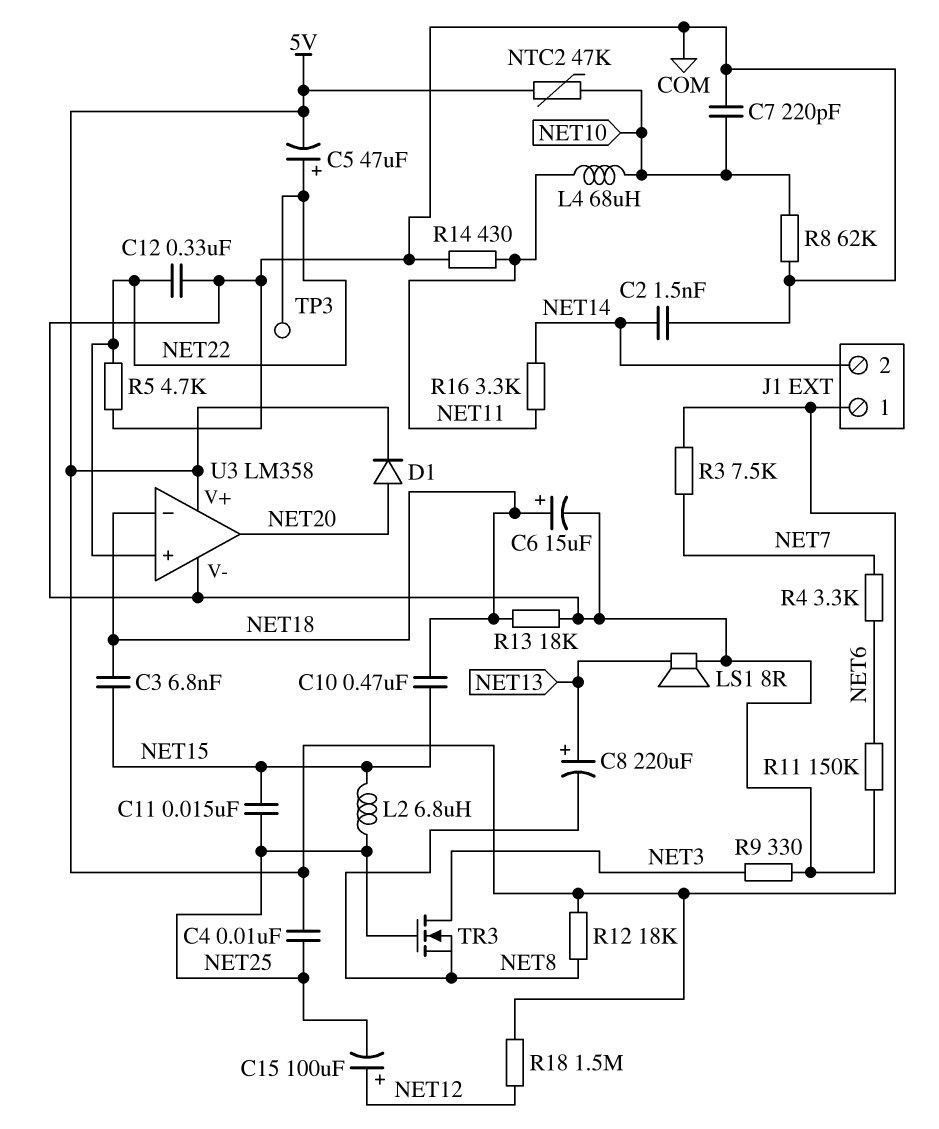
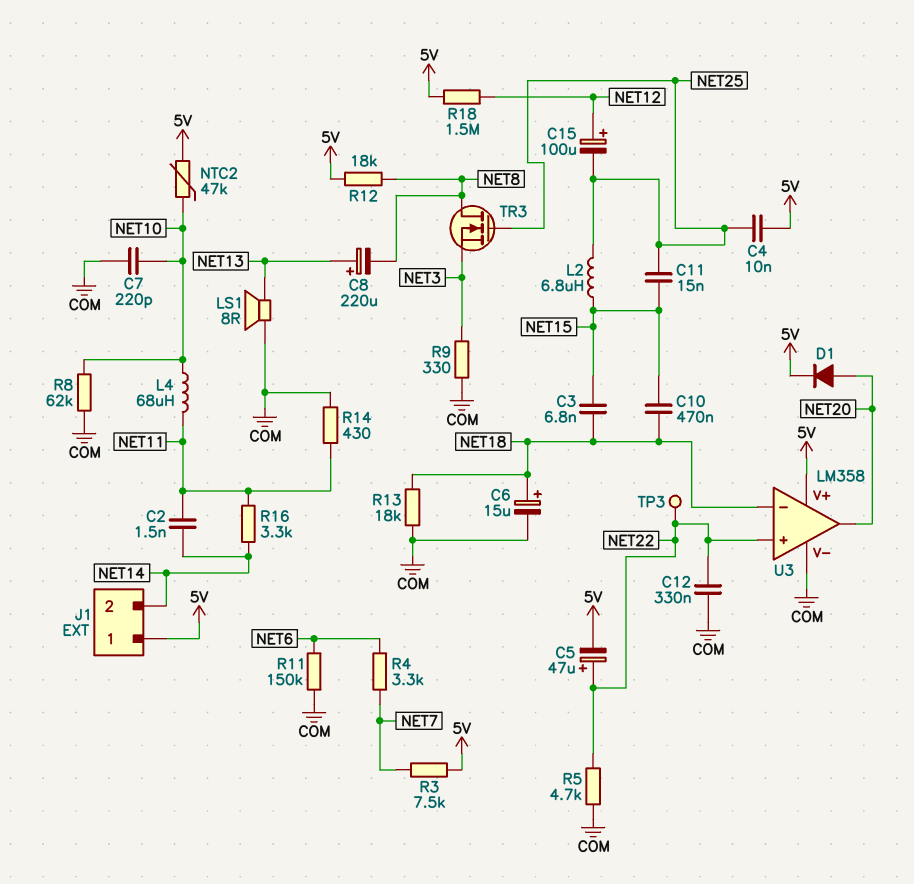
C2: 1.5nF (COM, NET14) -> 1.5nF (NET11, NET14)
TR3: NMOS (G NET25, D NET3, S NET8) -> NMOS (G NET25, D NET8, S NET3)

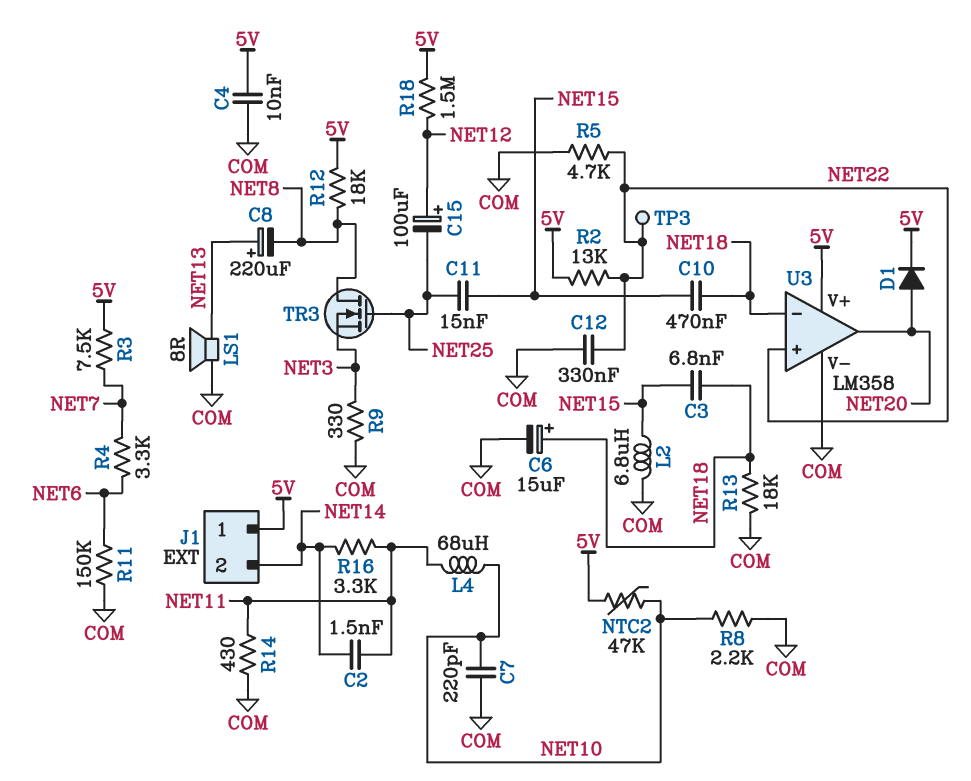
C4: 10nF (5V, NET25) -> 10nF (5V, COM)
C5: 47uF (plus NET22, minus 5V) -> none
L2: 6.8uH (NET15, NET25) -> 6.8uH (COM, NET15)
R2: none -> 13k (5V, NET22)
R8: 62k (COM, NET10) -> 2.2k (COM, NET10)

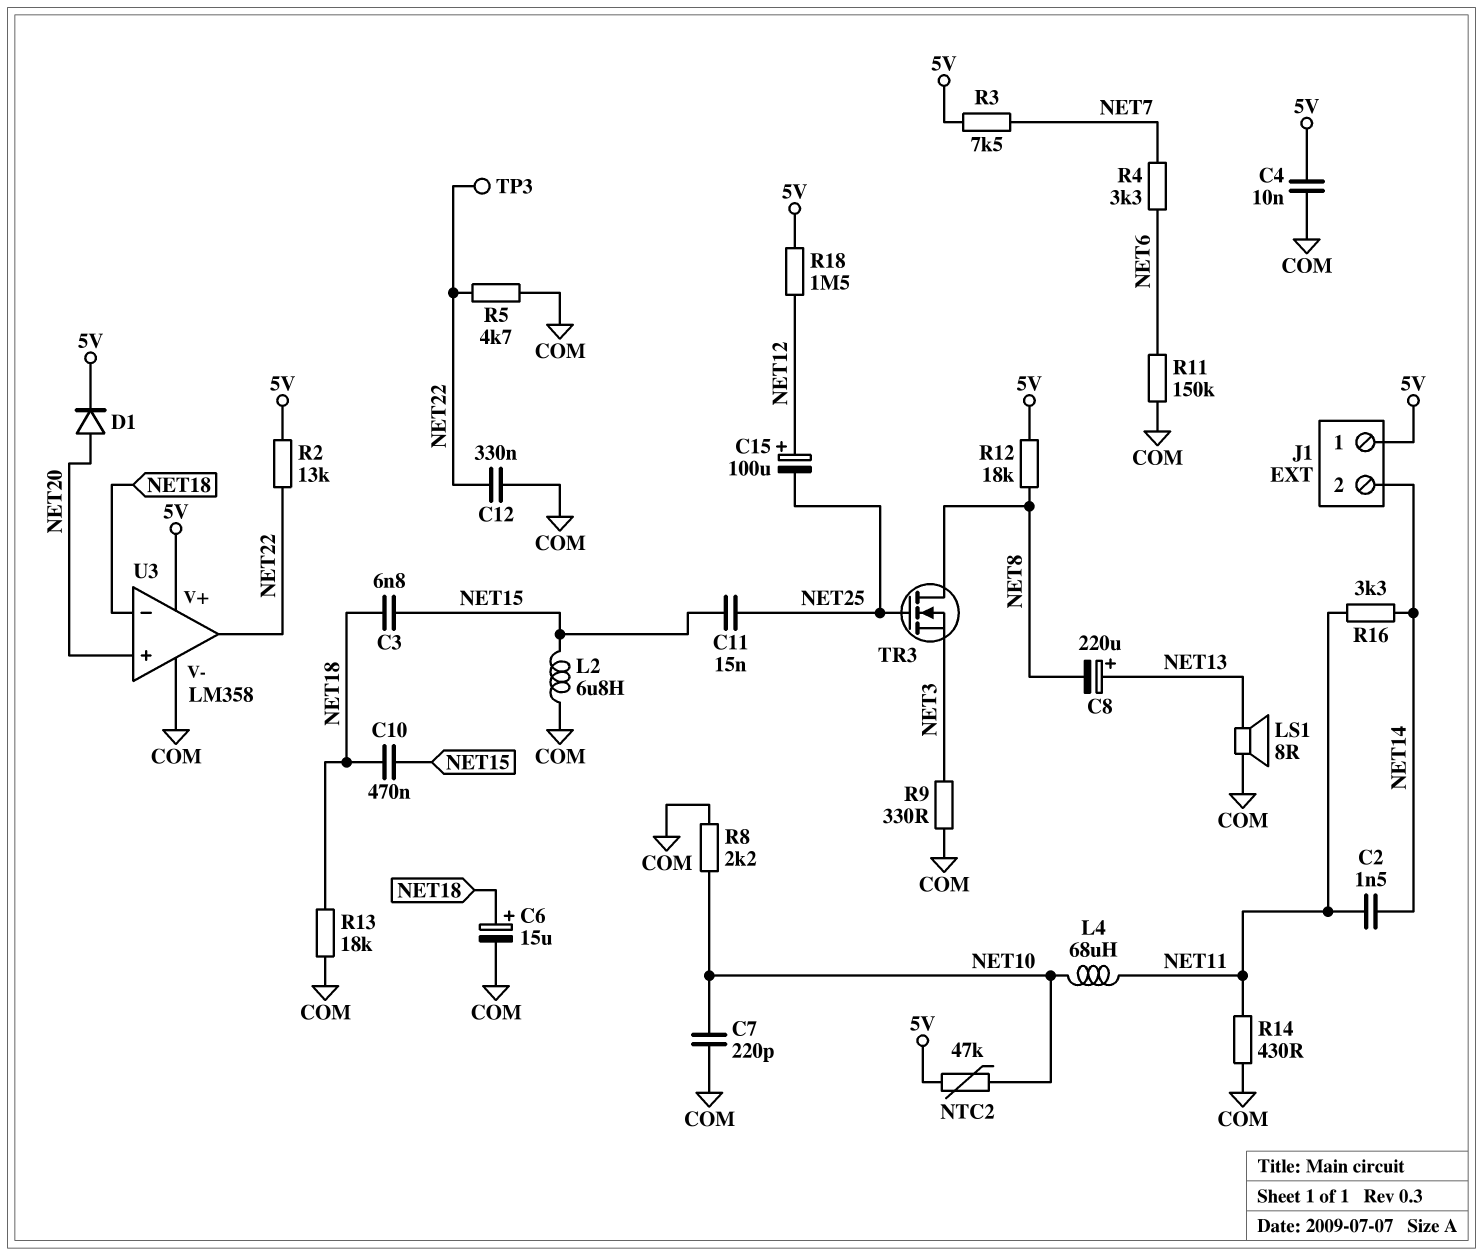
U3 pin in+: NET22 -> NET20
U3 pin out: NET20 -> NET22

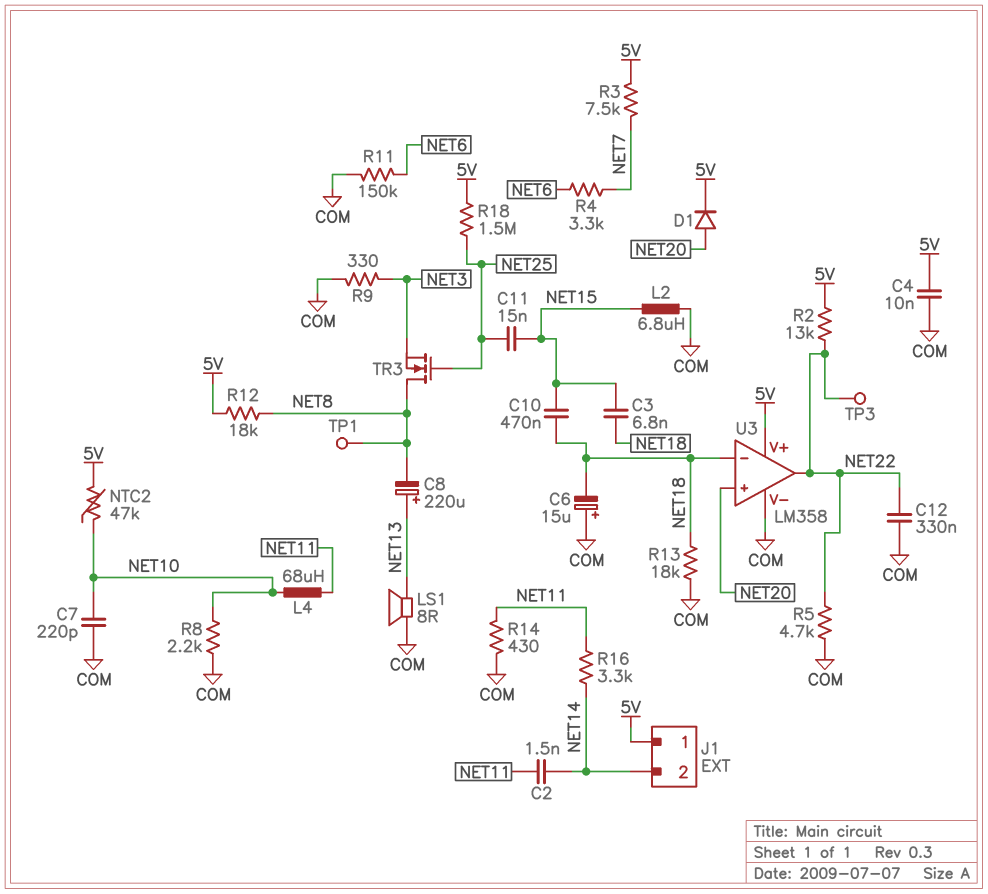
C6: 15uF (plus NET18, minus COM) -> 15uF (plus COM, minus NET18)
C15: 100uF (plus NET12, minus NET25) -> none
R18: 1.5M (5V, NET12) -> 1.5M (5V, NET25)
TP1: none -> test point (NET8)

